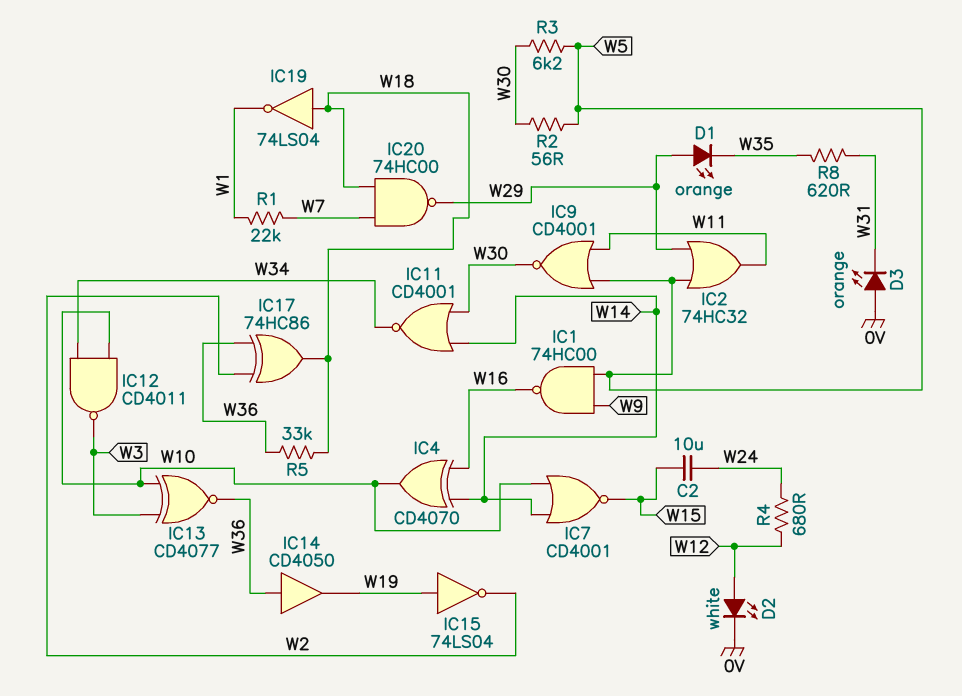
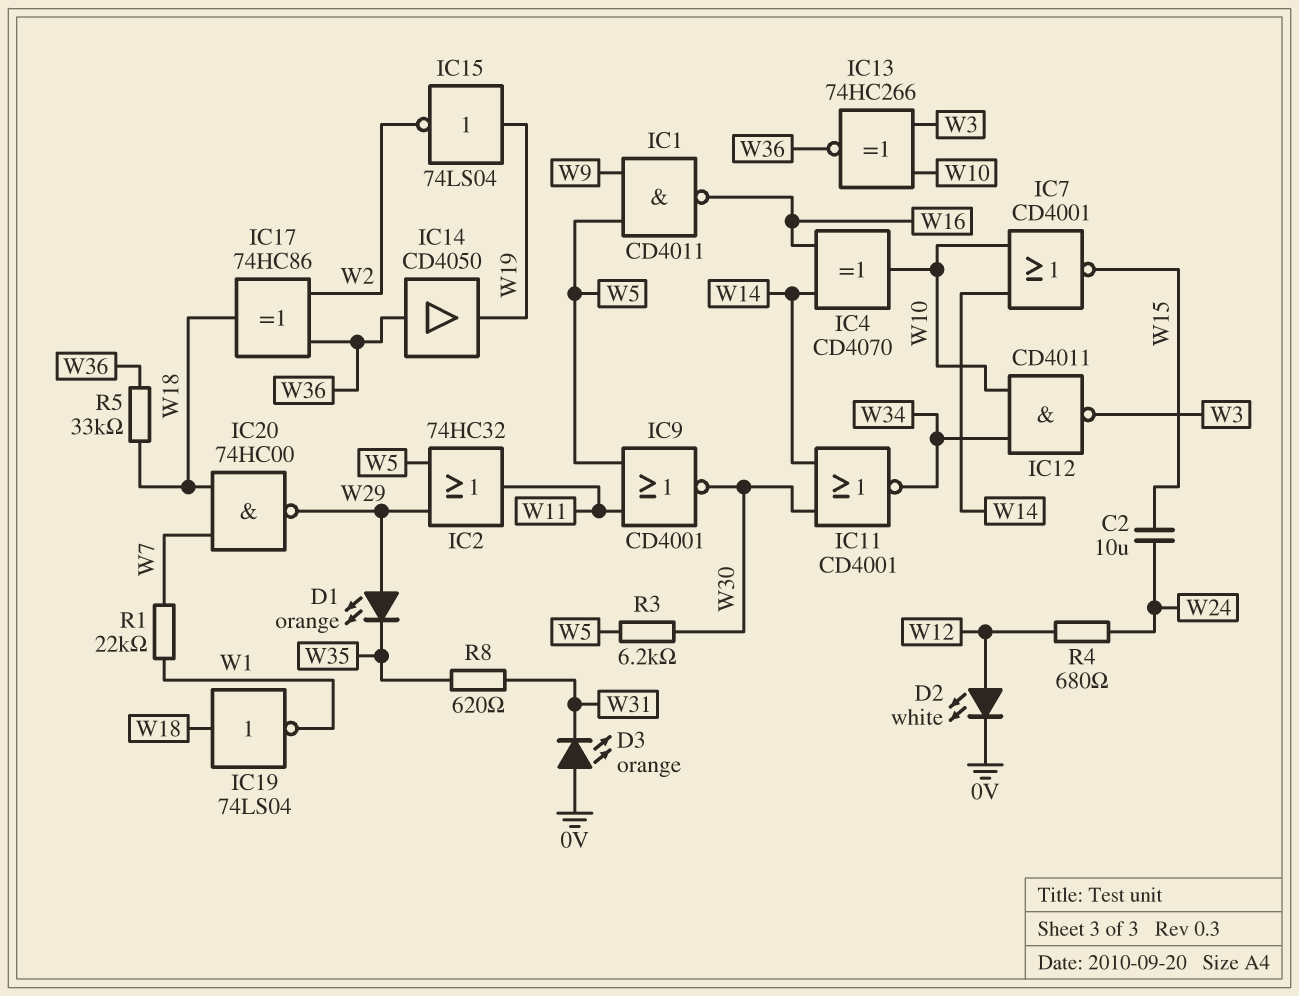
IC1: NAND 74HC00 (in W5, in W9, out W16) -> NAND CD4011 (in W5, in W9, out W16)
IC13: XNOR CD4077 (in W3, in W10, out W36) -> XNOR 74HC266 (in W3, in W10, out W36)
R2: 56 (W5, W30) -> none

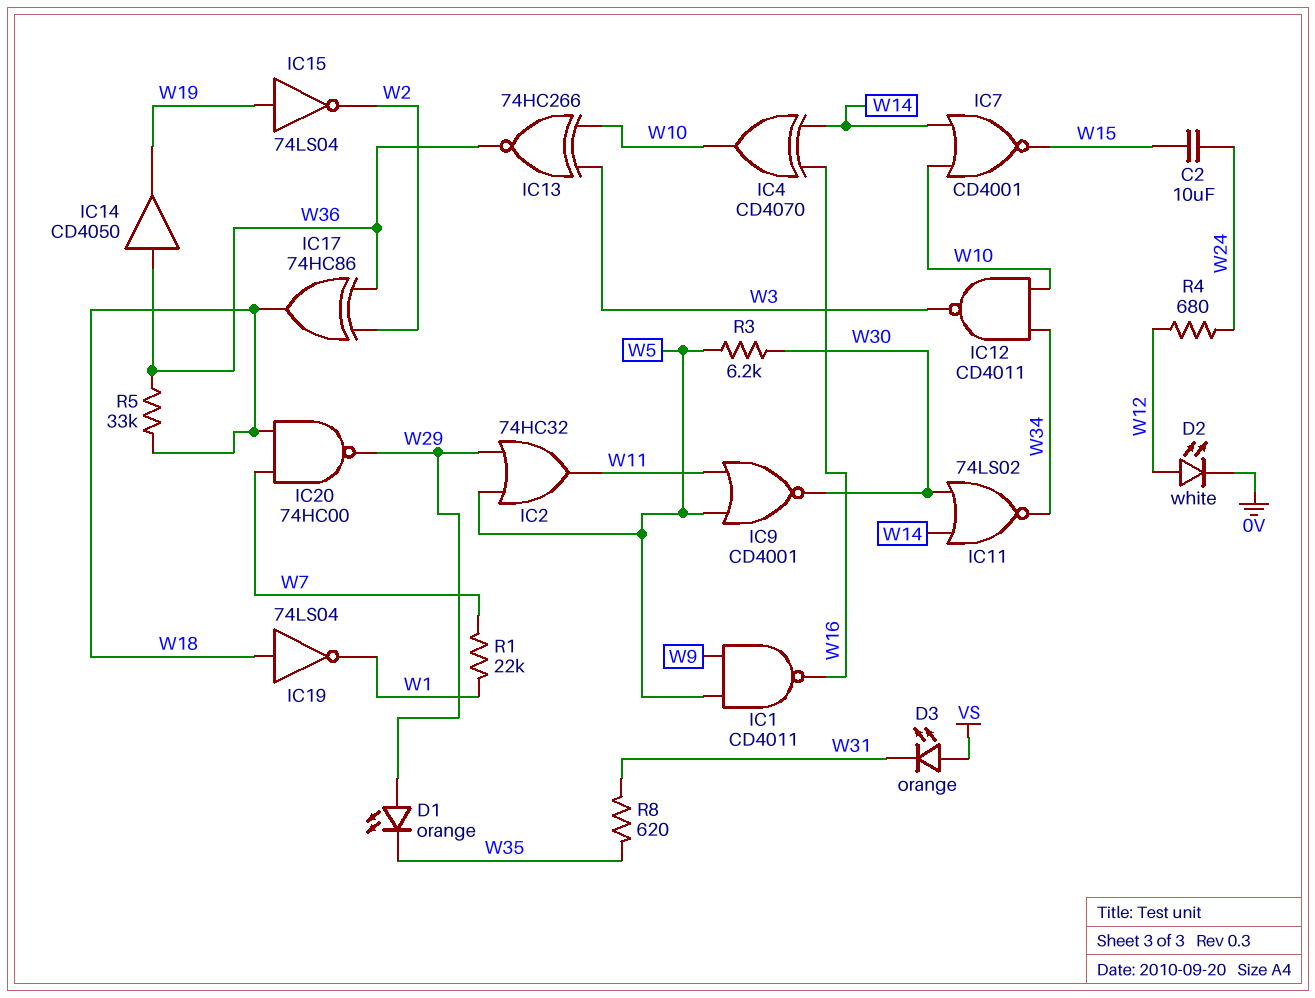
D3: LED orange (A 0V, K W31) -> LED orange (A VS, K W31)
IC11: NOR CD4001 (in W14, in W30, out W34) -> NOR 74LS02 (in W14, in W30, out W34)

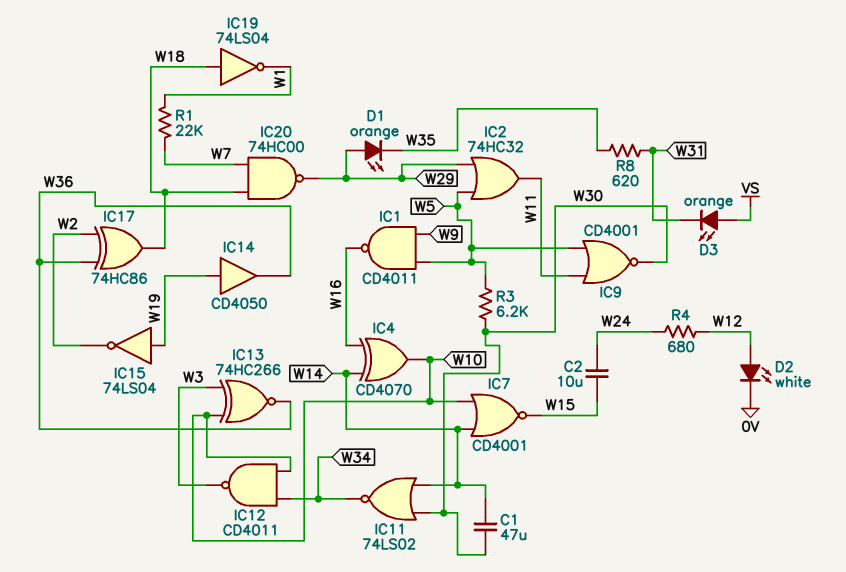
C1: none -> 47uF (W14, W30)
IC14: buffer CD4050 (in W36, out W19) -> buffer CD4050 (in W19, out W36)
R5: 33k (W18, W36) -> none

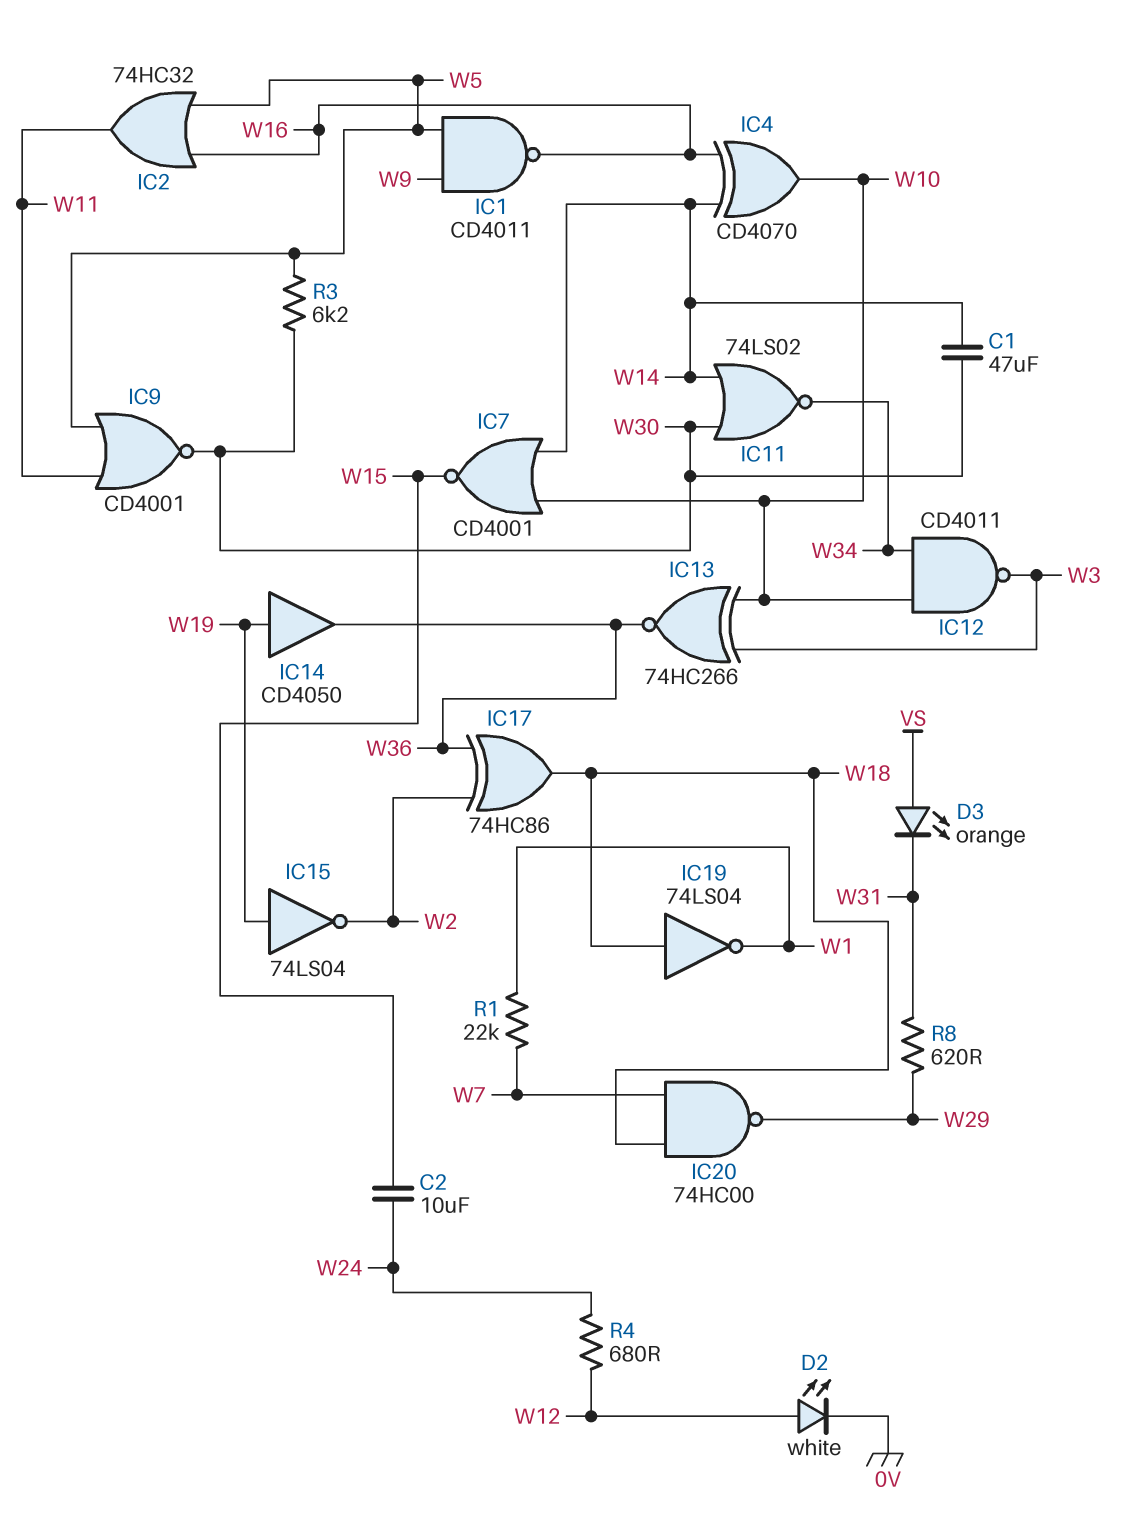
D1: LED orange (A W29, K W35) -> none
IC2: OR 74HC32 (in W5, in W29, out W11) -> OR 74HC32 (in W5, in W16, out W11)
R8: 620 (W31, W35) -> 620 (W29, W31)

